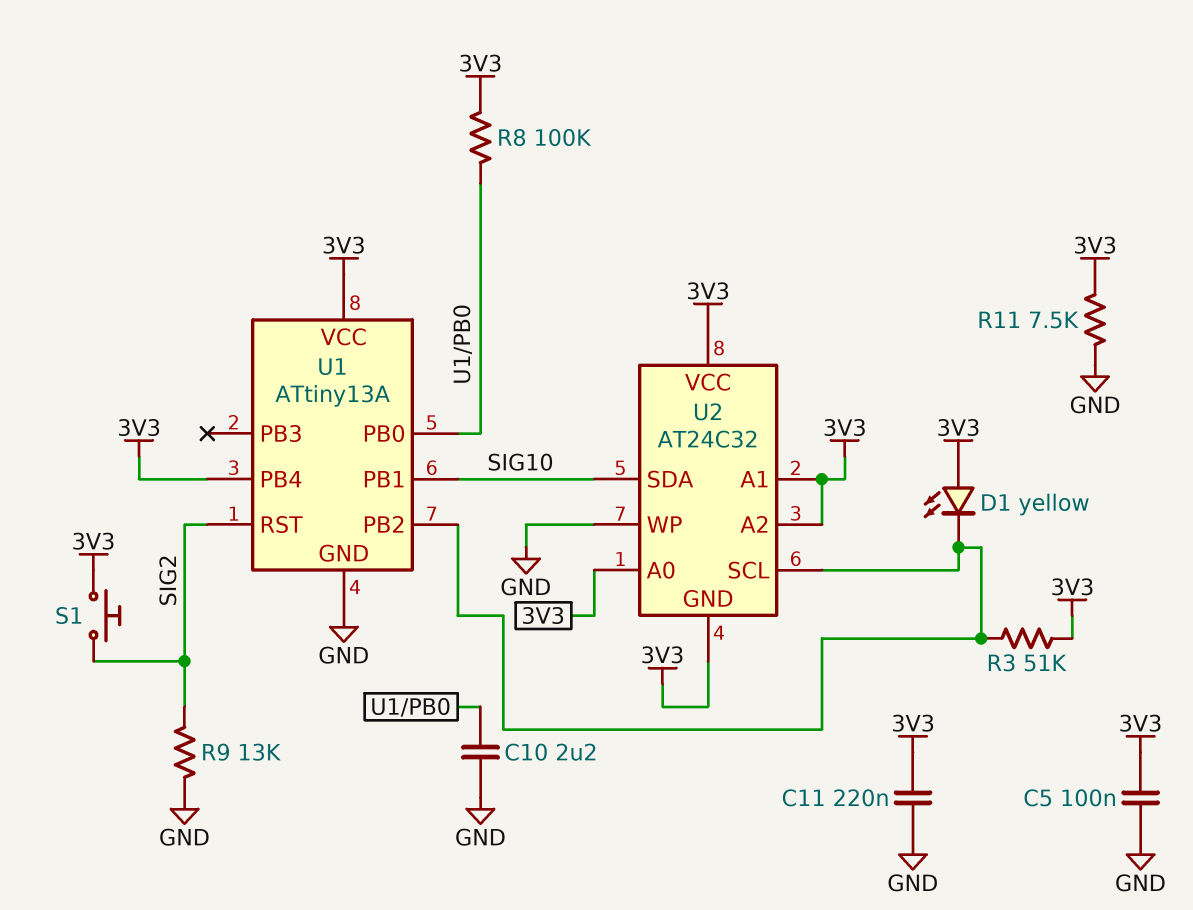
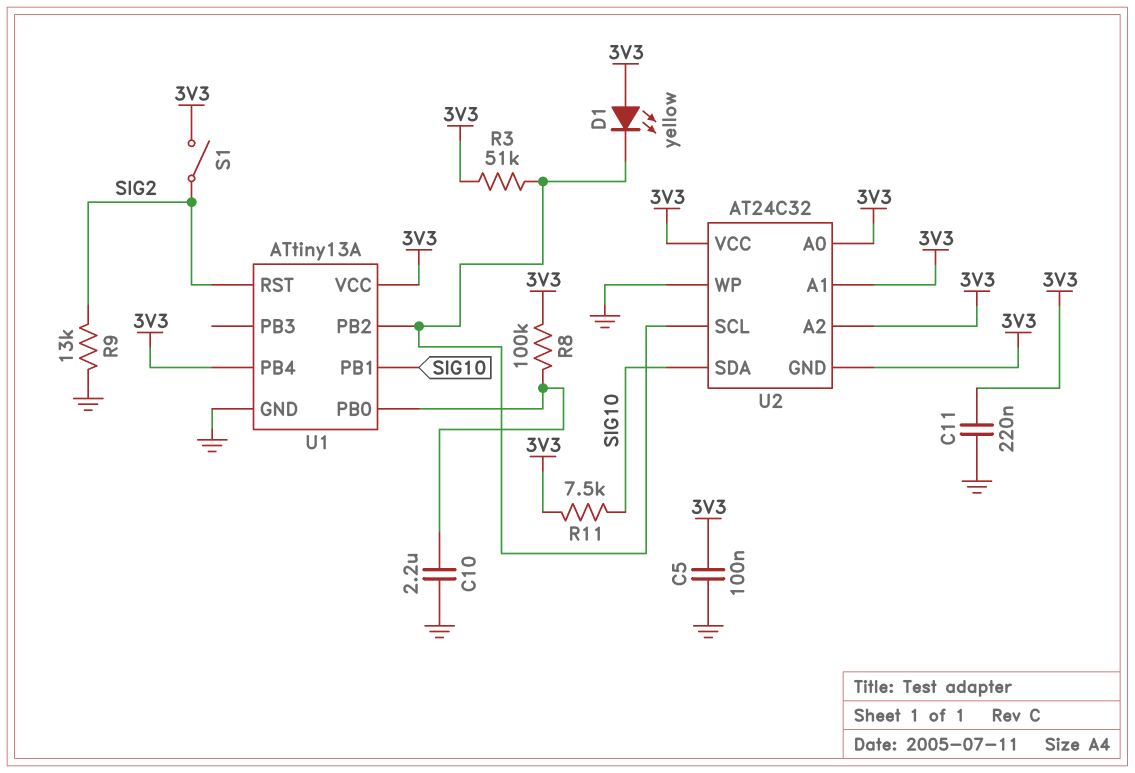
R11: 7.5k (3V3, GND) -> 7.5k (3V3, SIG10)
S1: button (3V3, SIG2) -> switch (3V3, SIG2)

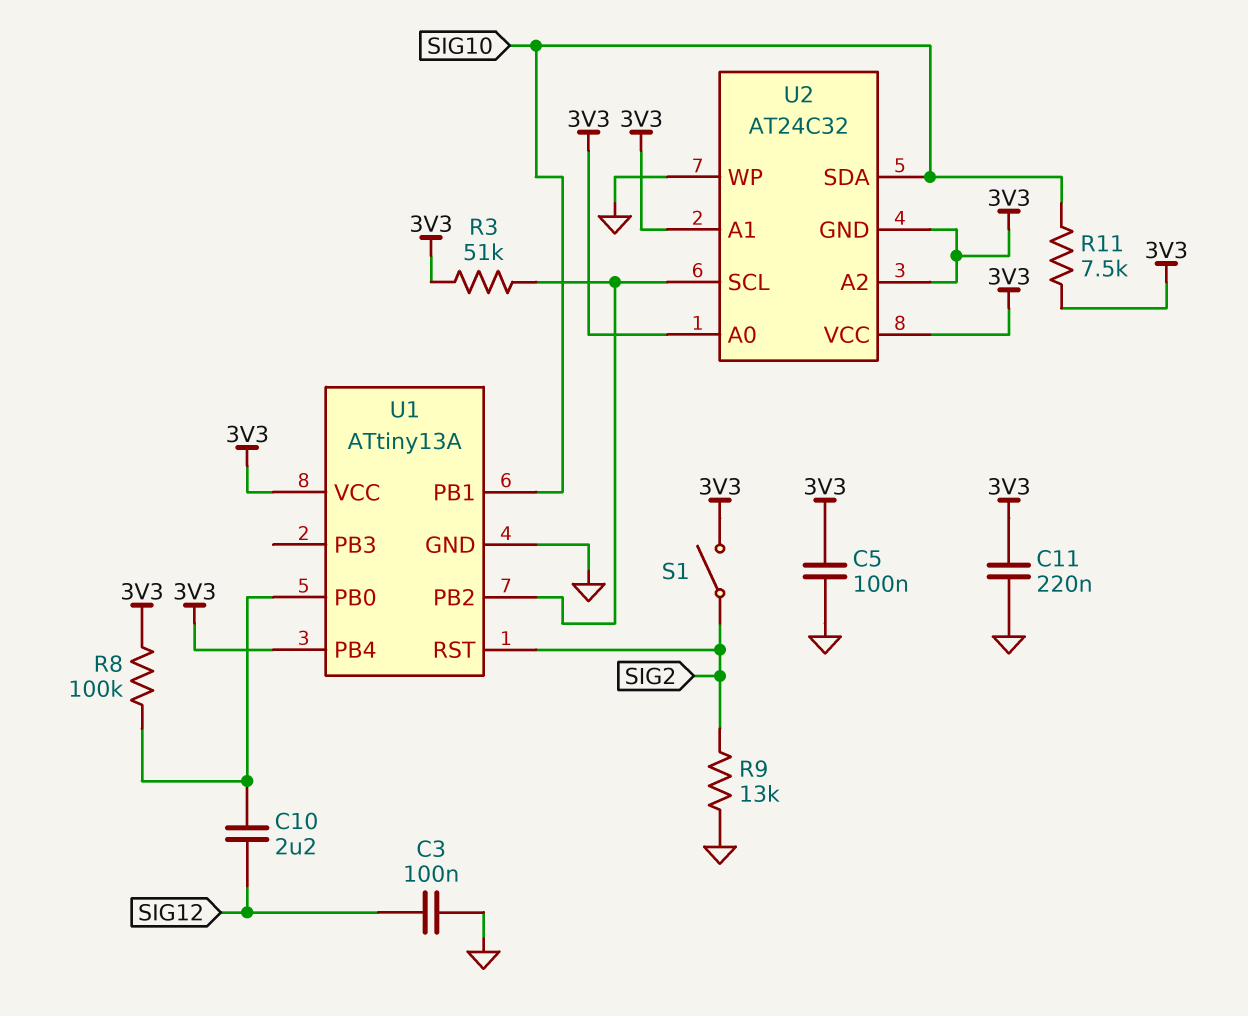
C3: none -> 100nF (GND, SIG12)
C10: 2.2uF (GND, U1/PB0) -> 2.2uF (SIG12, U1/PB0)
D1: LED yellow (A 3V3, K U1/PB2) -> none

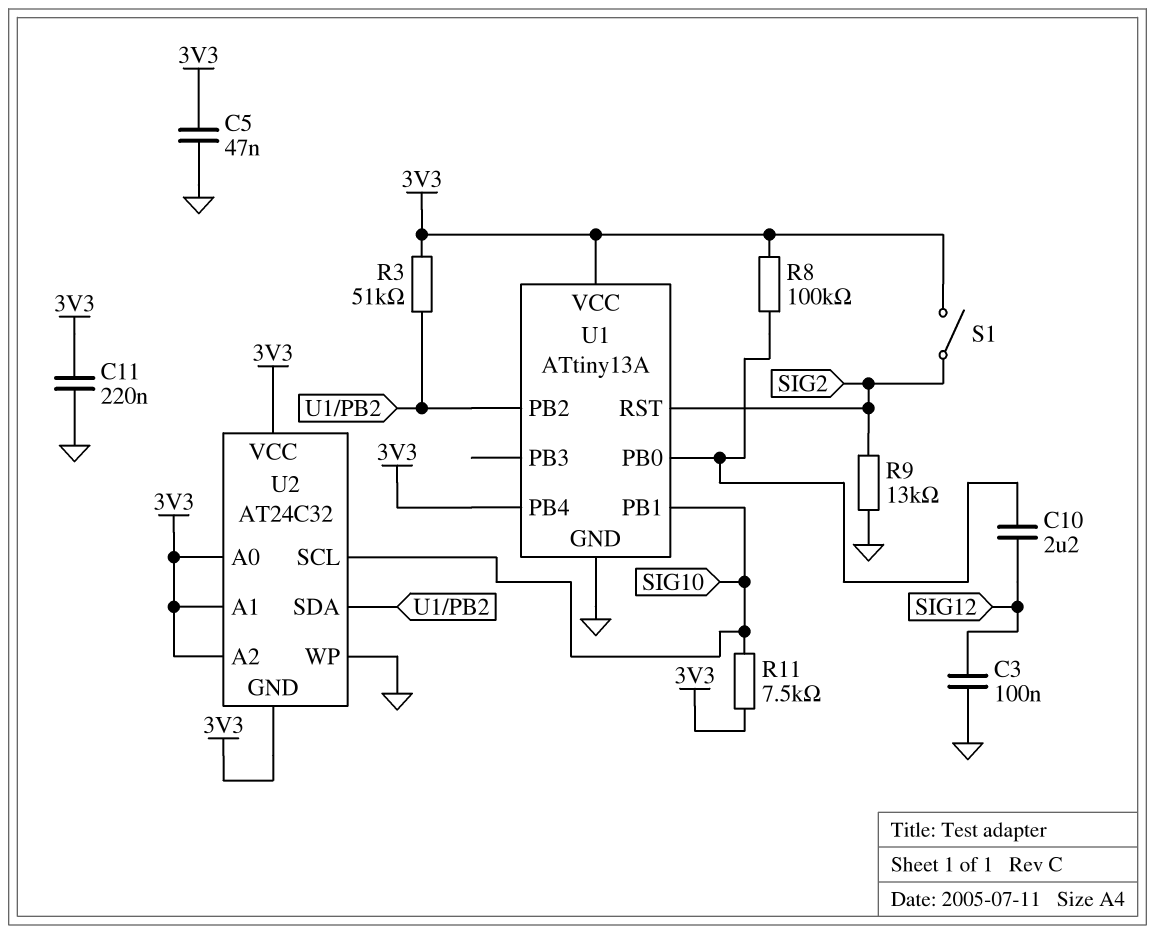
C5: 100nF (3V3, GND) -> 47nF (3V3, GND)
U2 pin SCL: U1/PB2 -> SIG10
U2 pin SDA: SIG10 -> U1/PB2

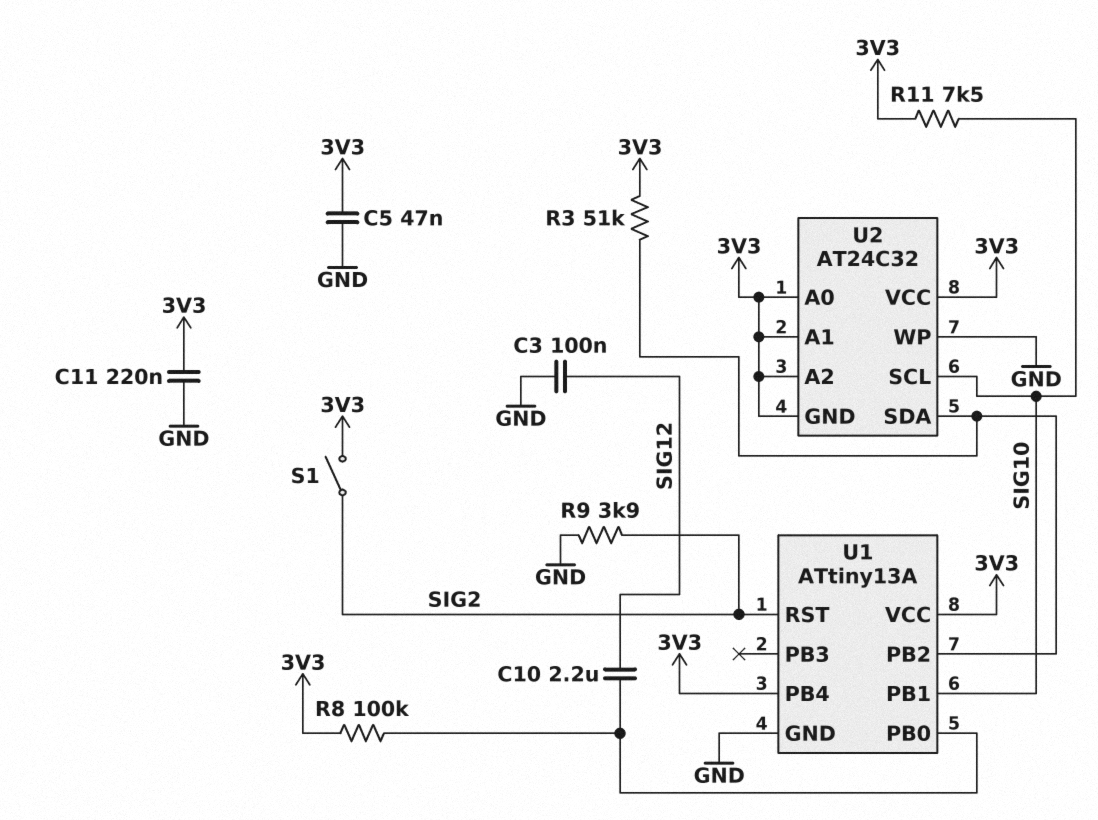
R9: 13k (GND, SIG2) -> 3.9k (GND, SIG2)

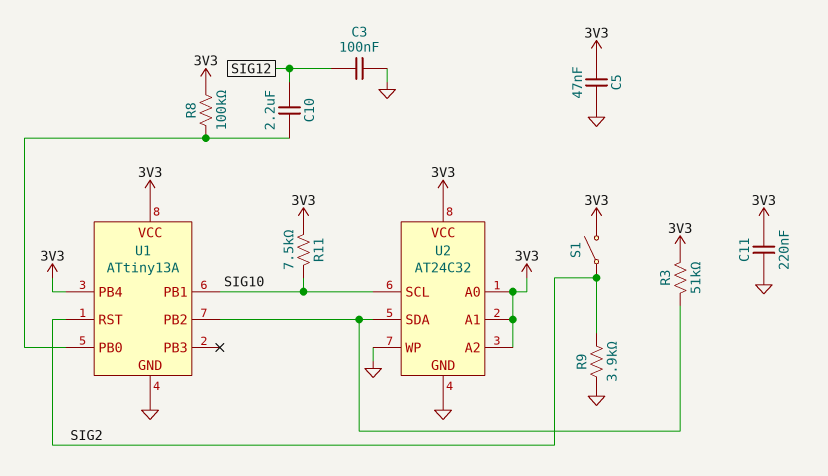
U2 pin GND: 3V3 -> GND

